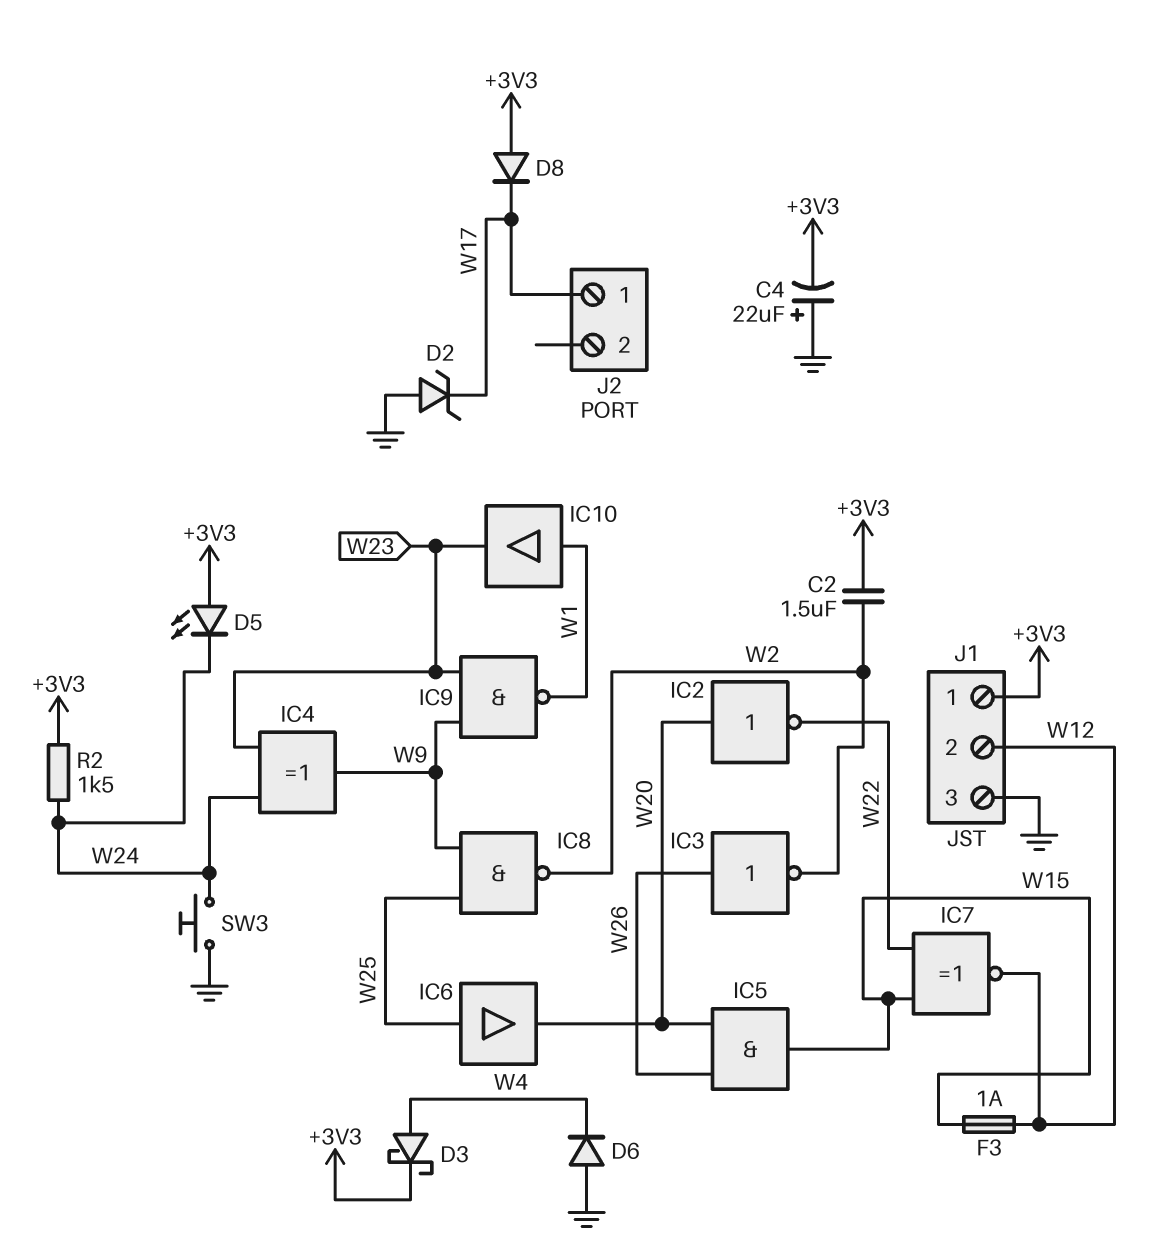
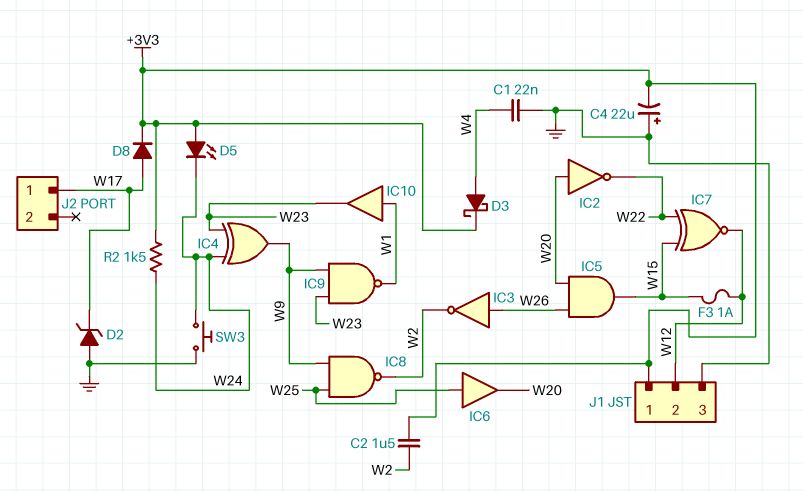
C1: none -> 22nF (GND, W4)
D6: diode (A GND, K W4) -> none
D8: diode (A +3V3, K W17) -> diode (A W17, K +3V3)

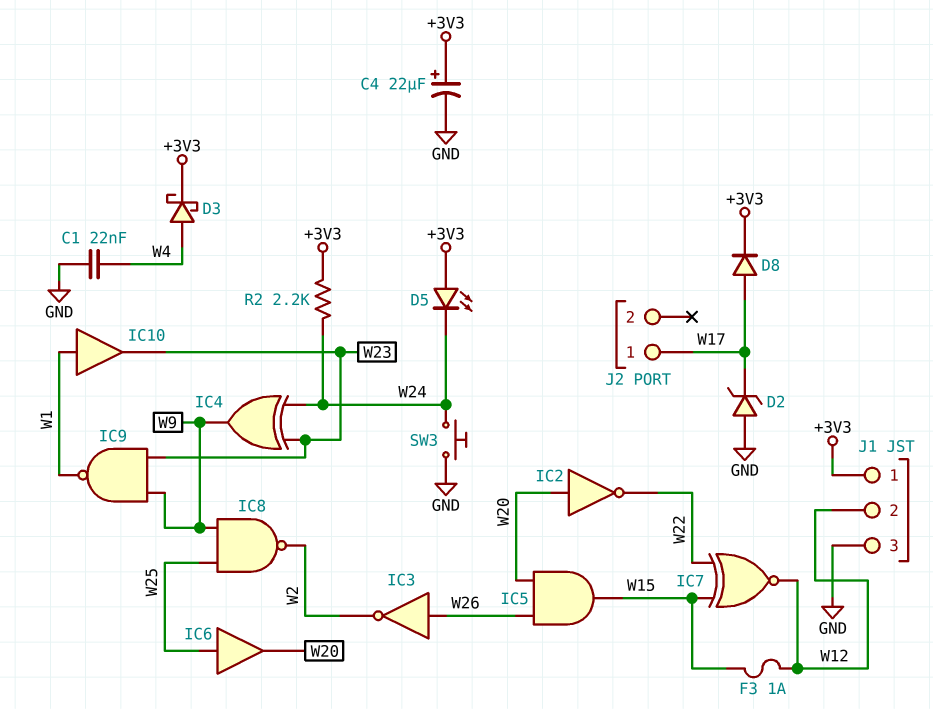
C2: 1.5uF (+3V3, W2) -> none
C4: 22uF (plus GND, minus +3V3) -> 22uF (plus +3V3, minus GND)
R2: 1.5k (+3V3, W24) -> 2.2k (+3V3, W24)

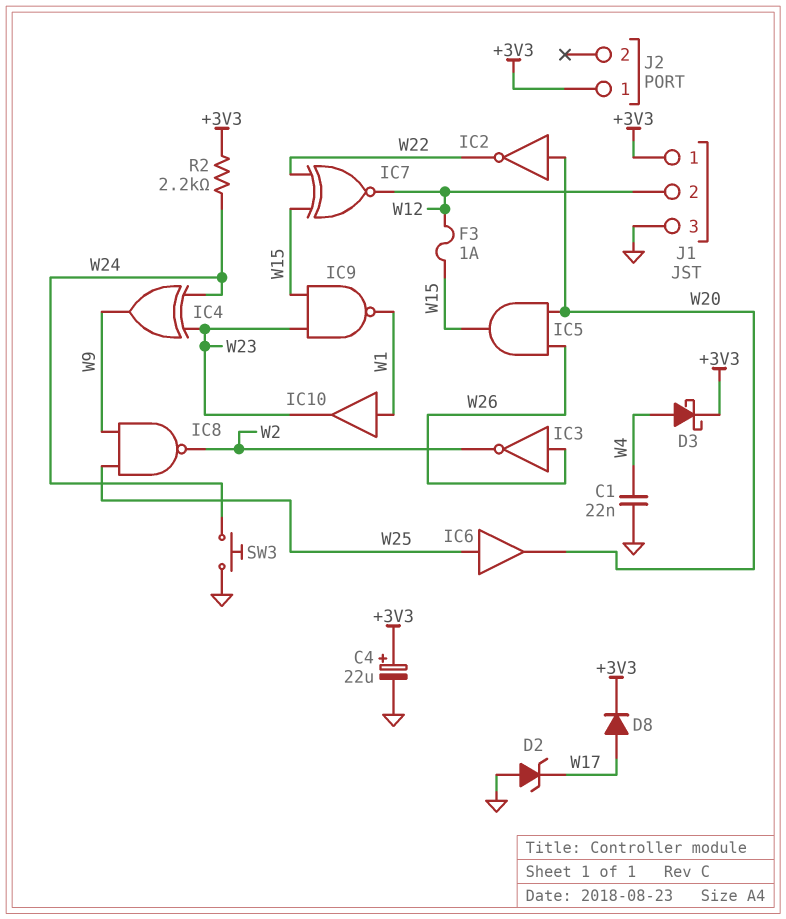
D5: LED (A +3V3, K W24) -> none
IC9: NAND (in W9, in W23, out W1) -> NAND (in W15, in W23, out W1)
J2 pin 1: W17 -> +3V3

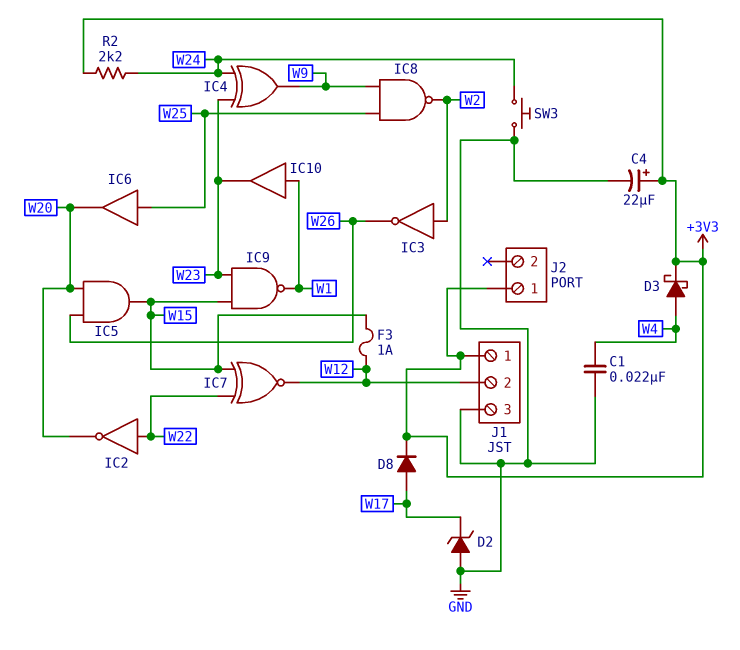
IC2: NOT (in W20, out W22) -> NOT (in W22, out W20)
IC3: NOT (in W26, out W2) -> NOT (in W2, out W26)

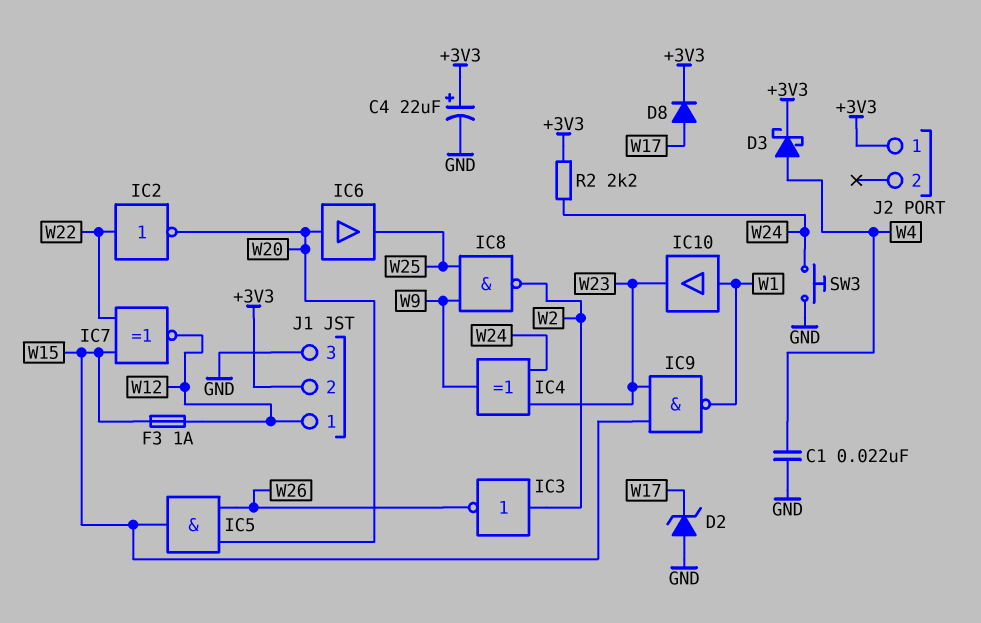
IC6: buffer (in W25, out W20) -> buffer (in W20, out W25)
J1 pin 1: +3V3 -> W12
J1 pin 2: W12 -> +3V3

